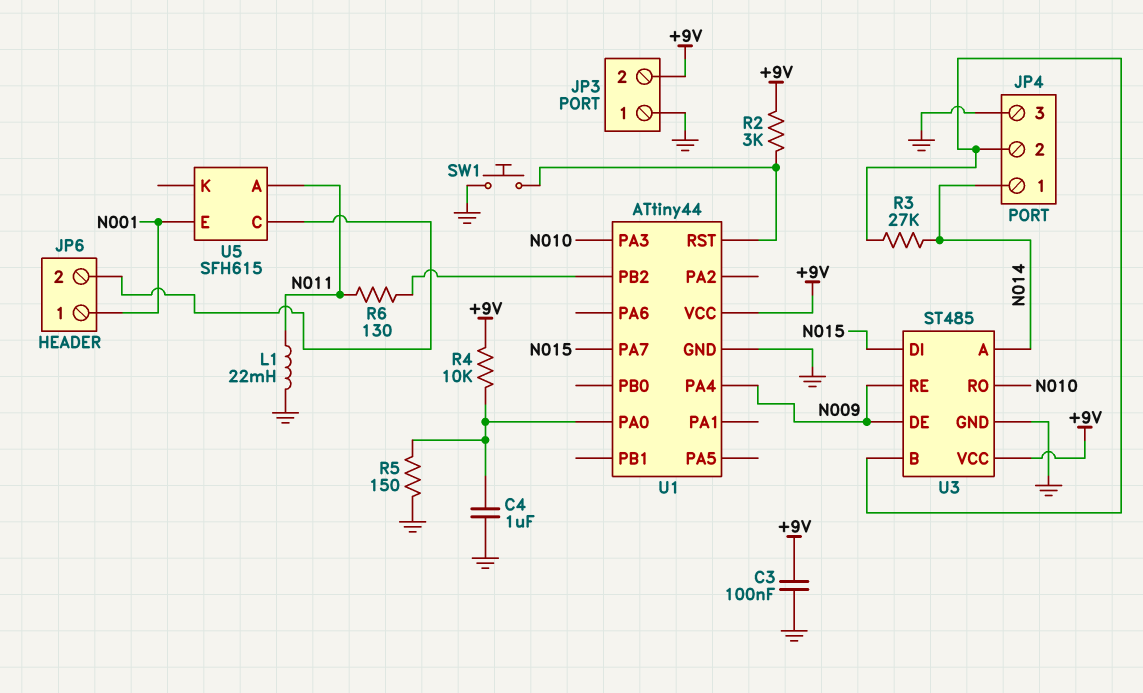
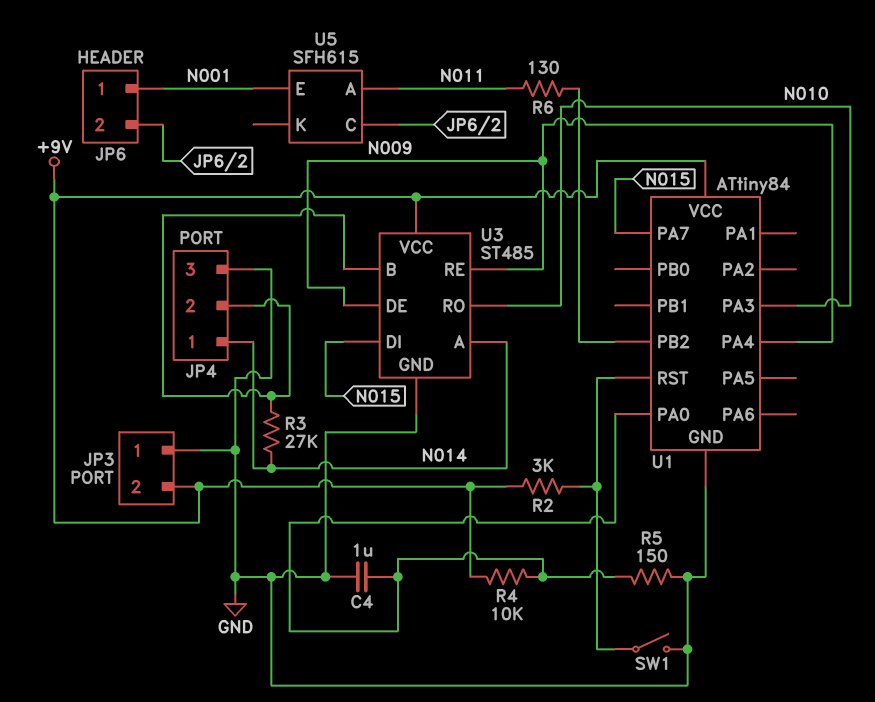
C3: 100nF (+9V, GND) -> none
L1: 22mH (GND, N011) -> none
SW1: button (GND, U1/RST) -> switch (GND, U1/RST)
U1: ATtiny44 -> ATtiny84

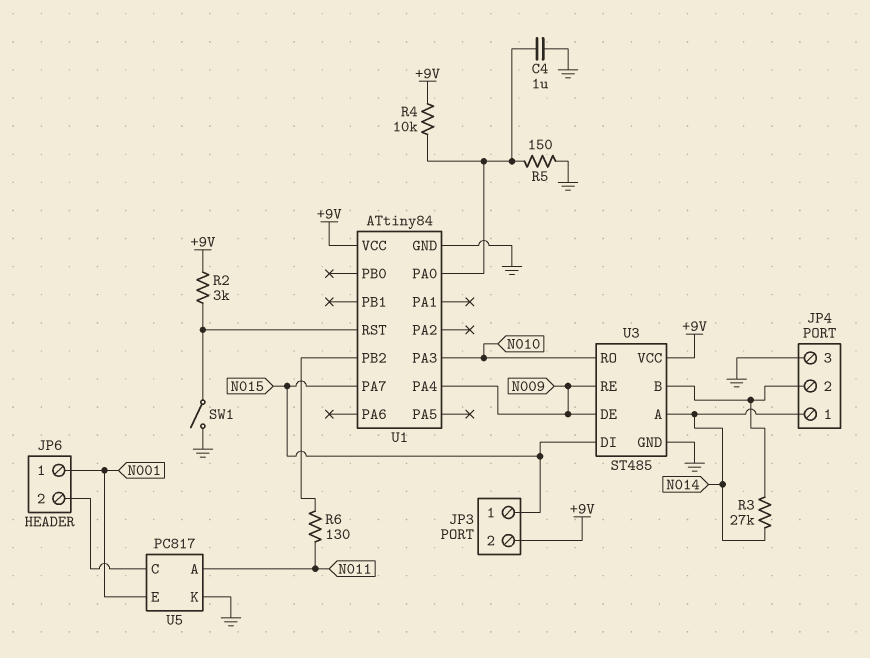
JP3 pin 1: GND -> N015
U5: SFH615 -> PC817
U5 pin K: none -> GND

